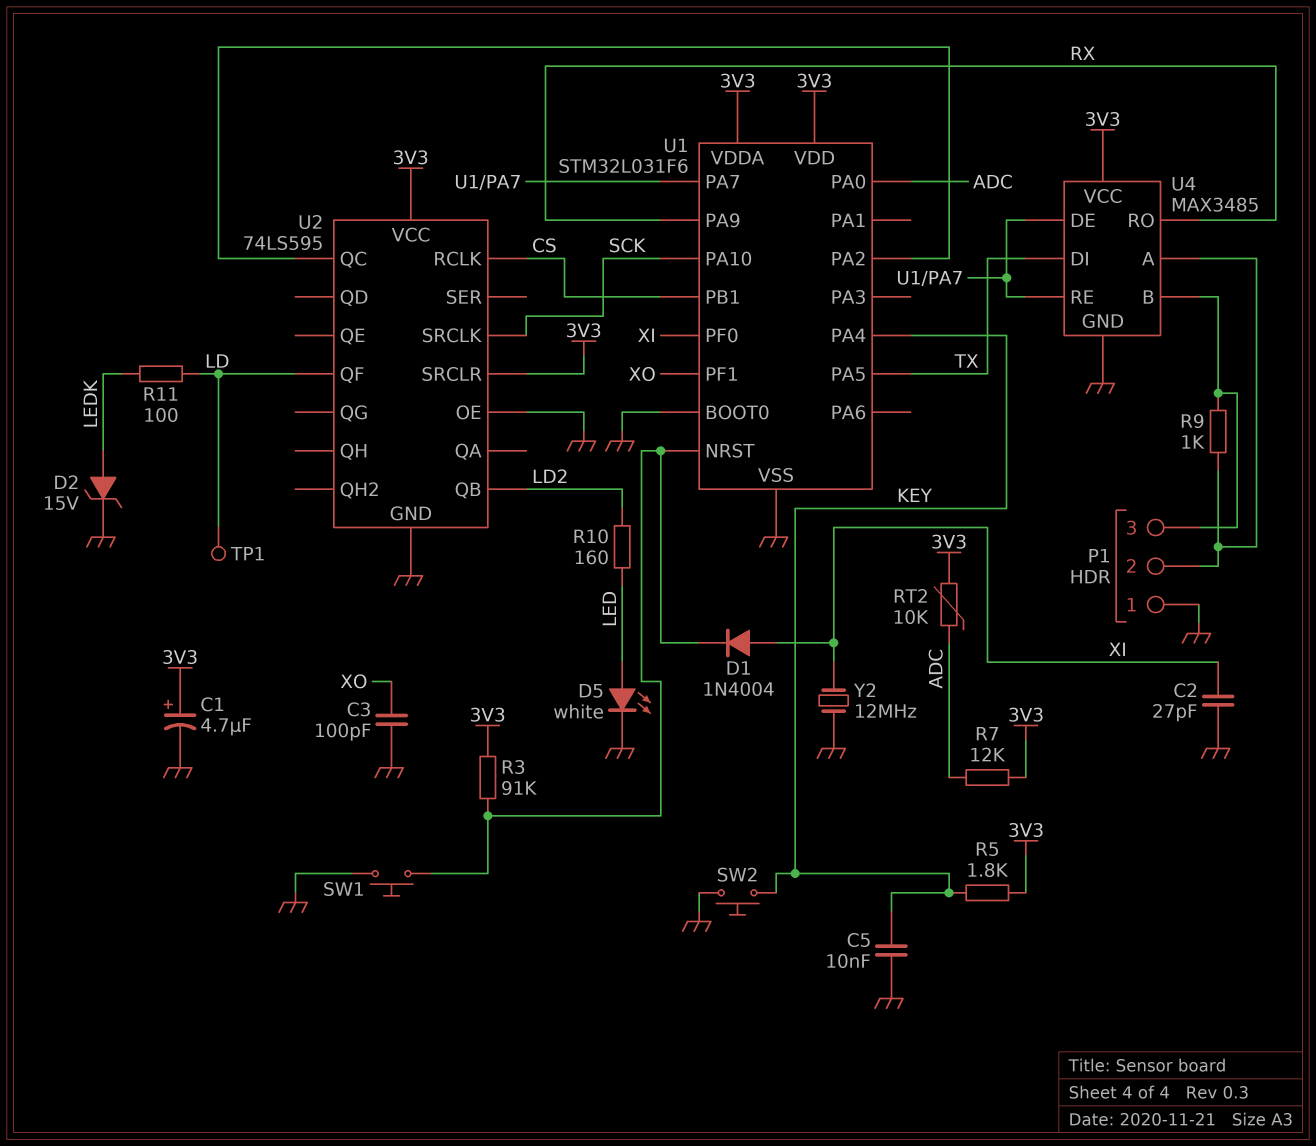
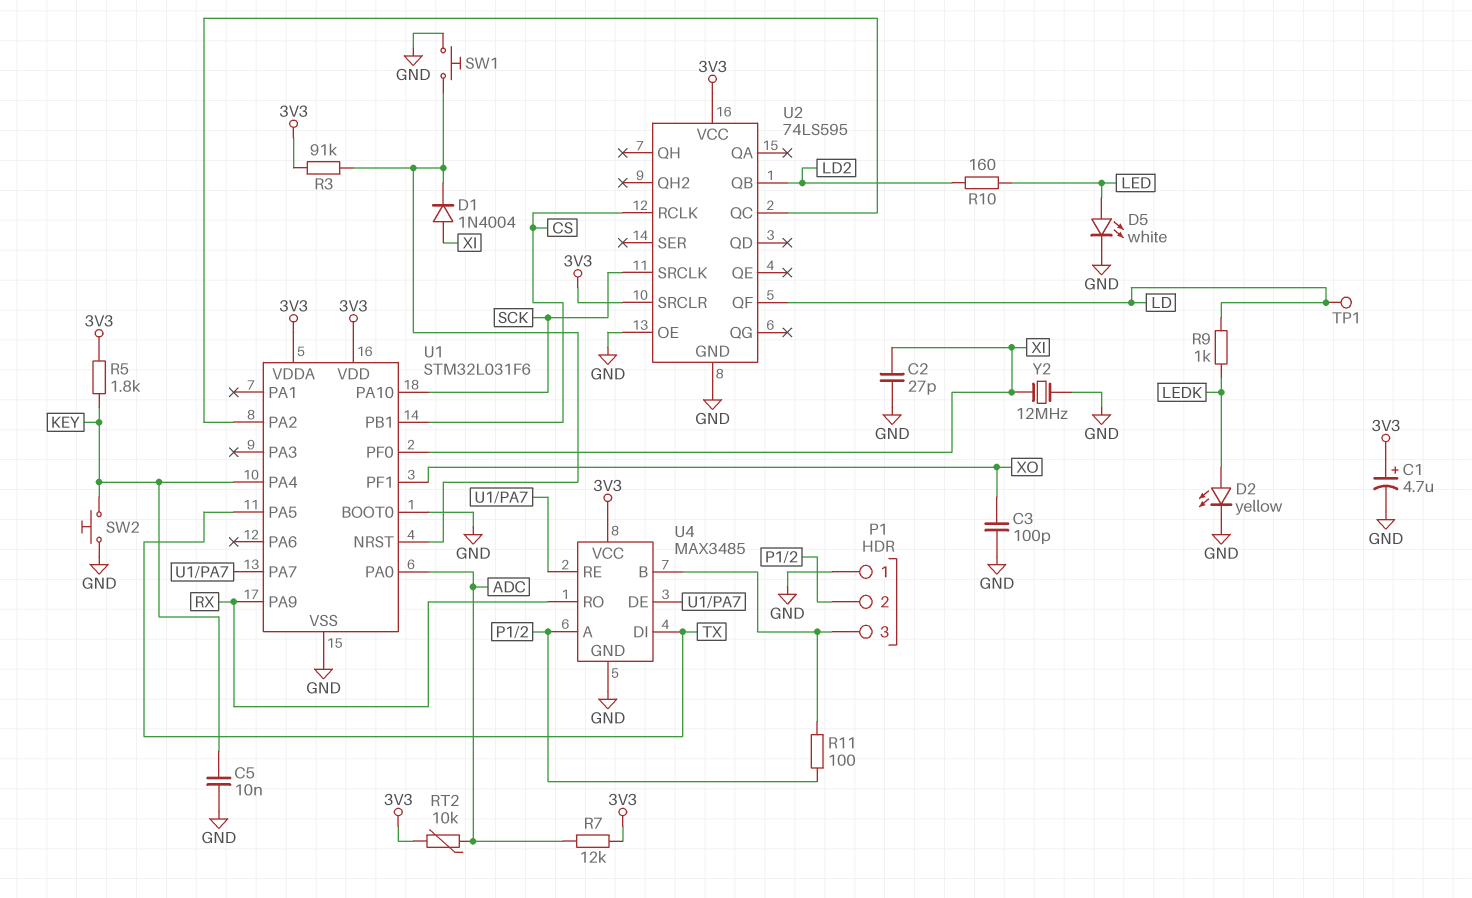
D2: zener 15V (A LEDK, K GND) -> LED yellow (A LEDK, K GND)
R9: 1k (P1/2, P1/3) -> 1k (LD, LEDK)
R11: 100 (LD, LEDK) -> 100 (P1/2, P1/3)

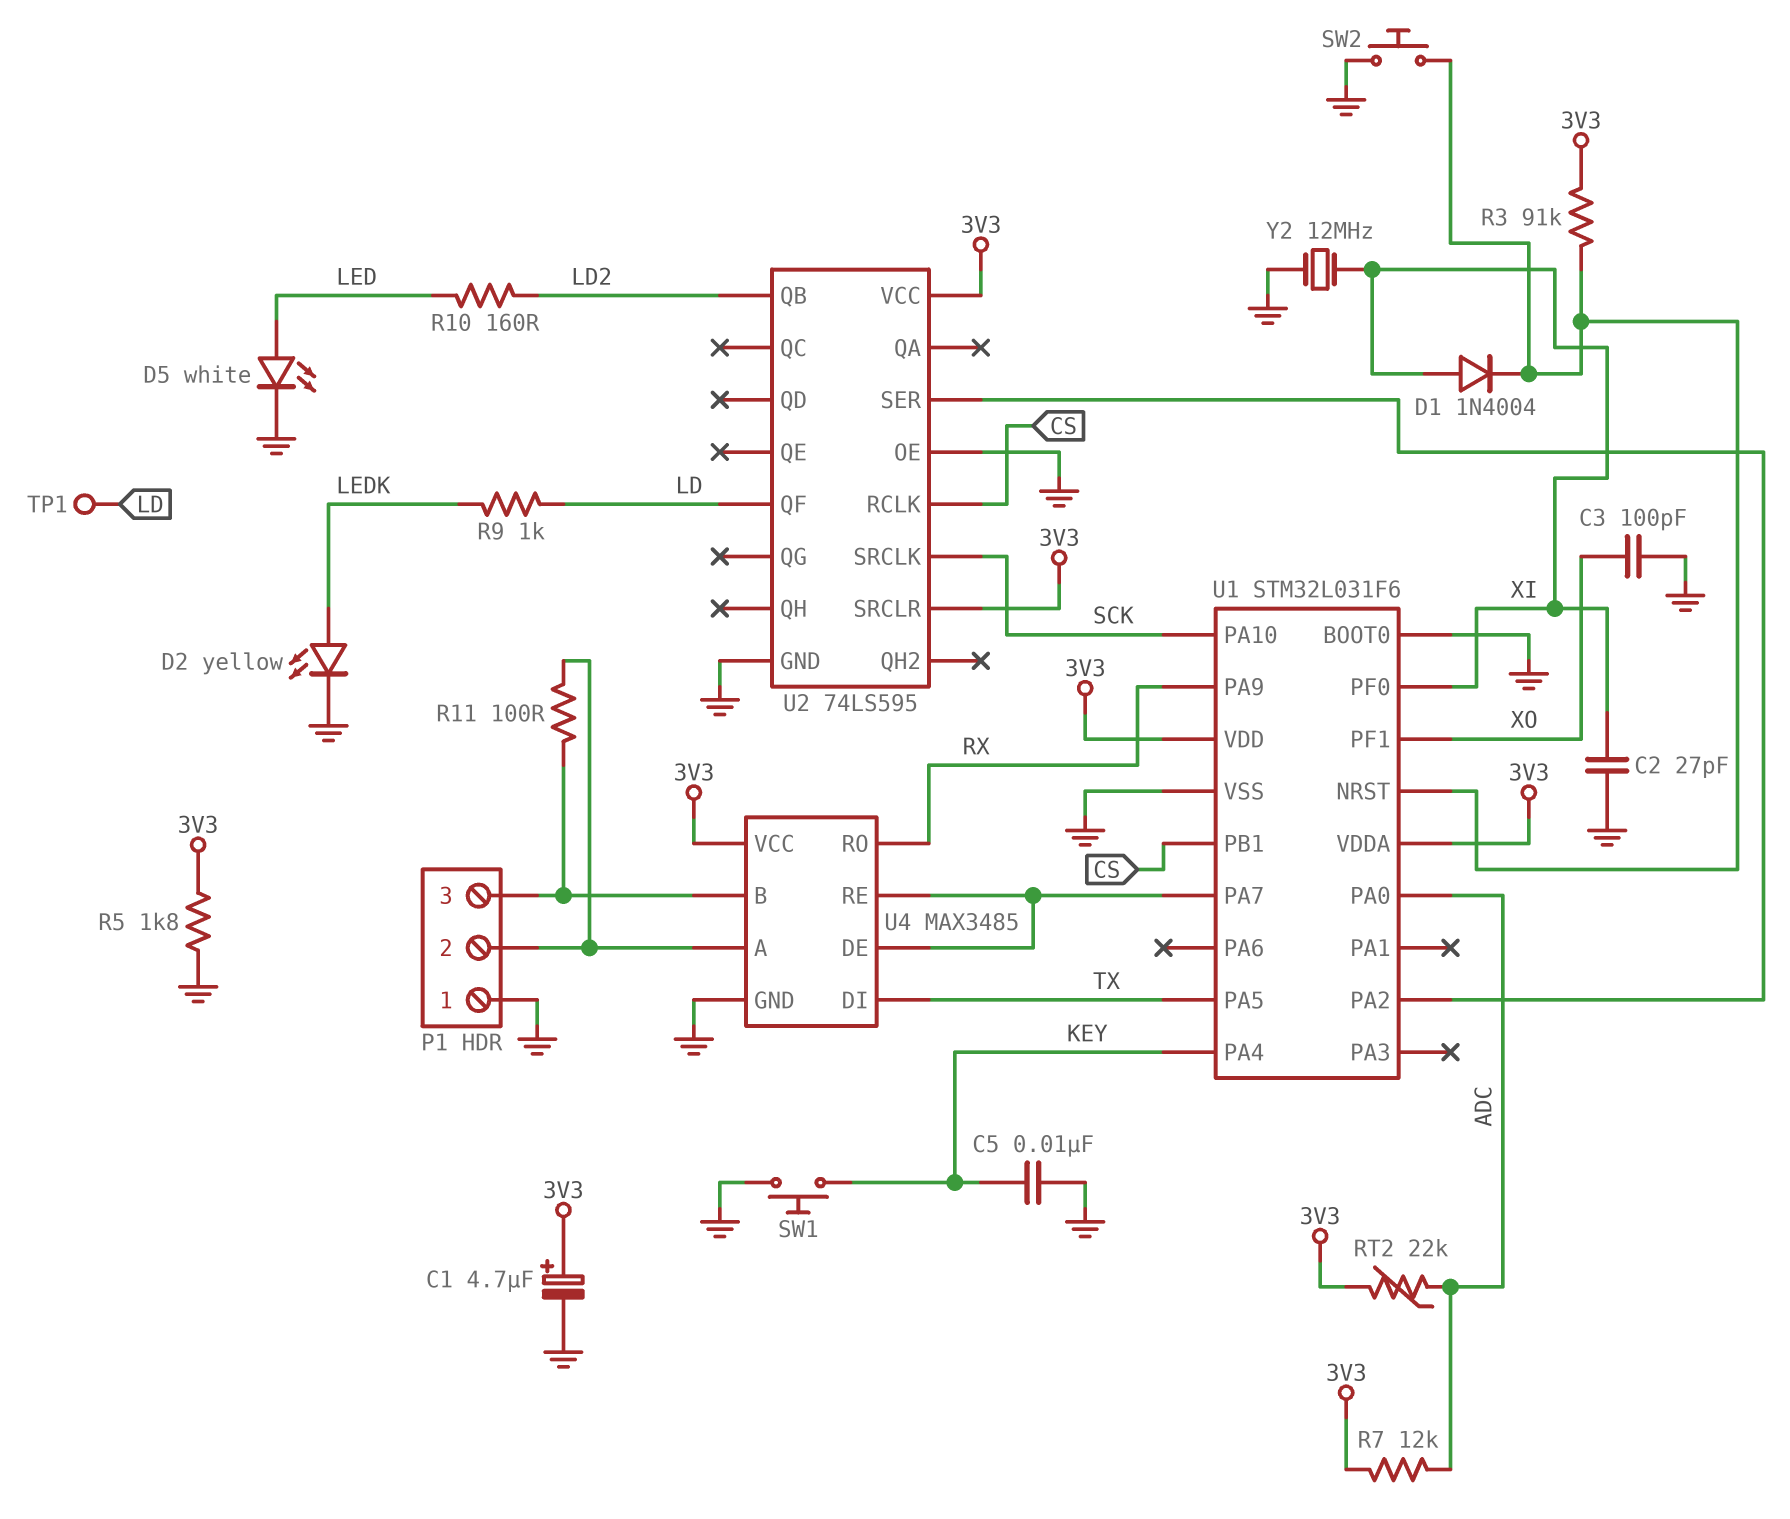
R5: 1.8k (3V3, KEY) -> 1.8k (3V3, GND)
RT2: 10k (3V3, ADC) -> 22k (3V3, ADC)
SW1: button (GND, U1/NRST) -> button (GND, KEY)
SW2: button (GND, KEY) -> button (GND, U1/NRST)
U2 pin QC: U1/PA2 -> none
U2 pin SER: none -> U1/PA2

